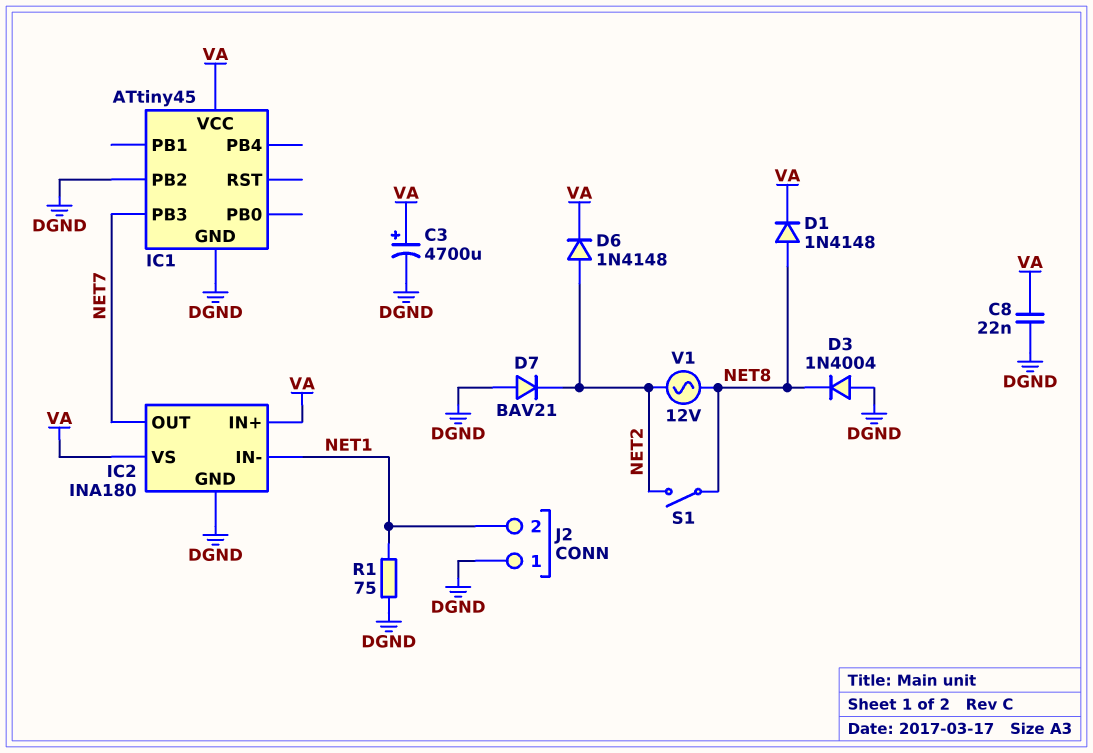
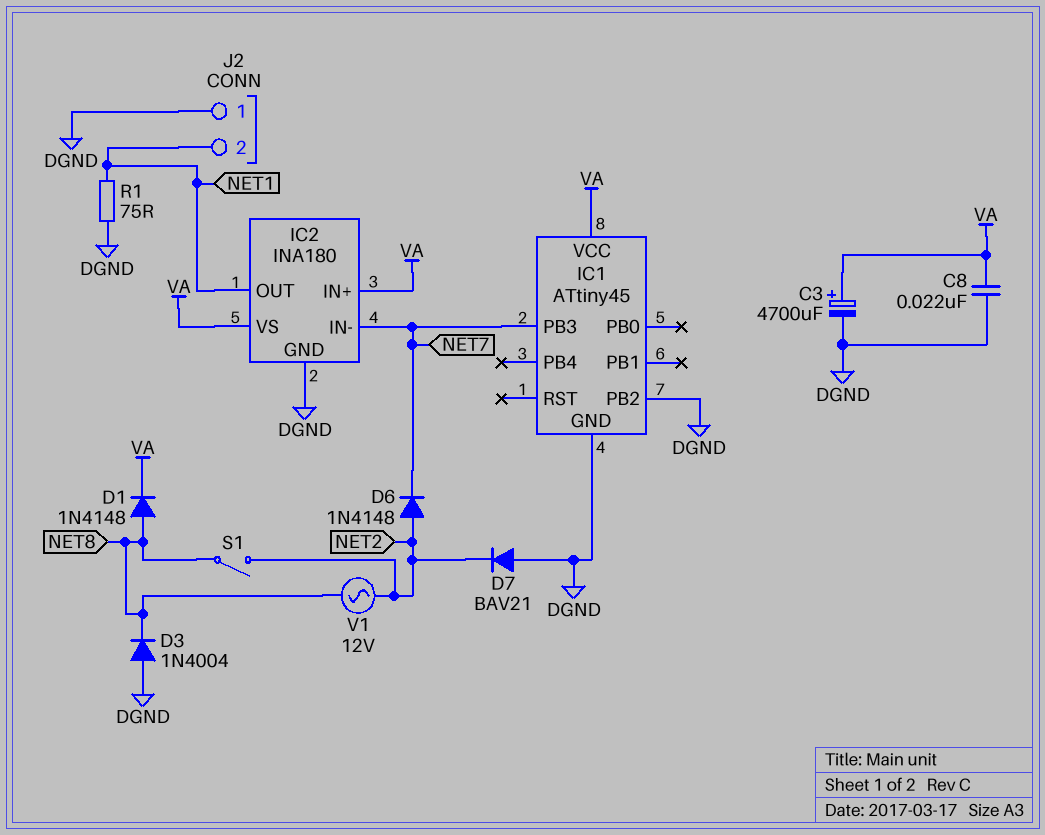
D6: diode 1N4148 (A NET2, K VA) -> diode 1N4148 (A NET2, K NET7)
IC2 pin IN-: NET1 -> NET7
IC2 pin OUT: NET7 -> NET1

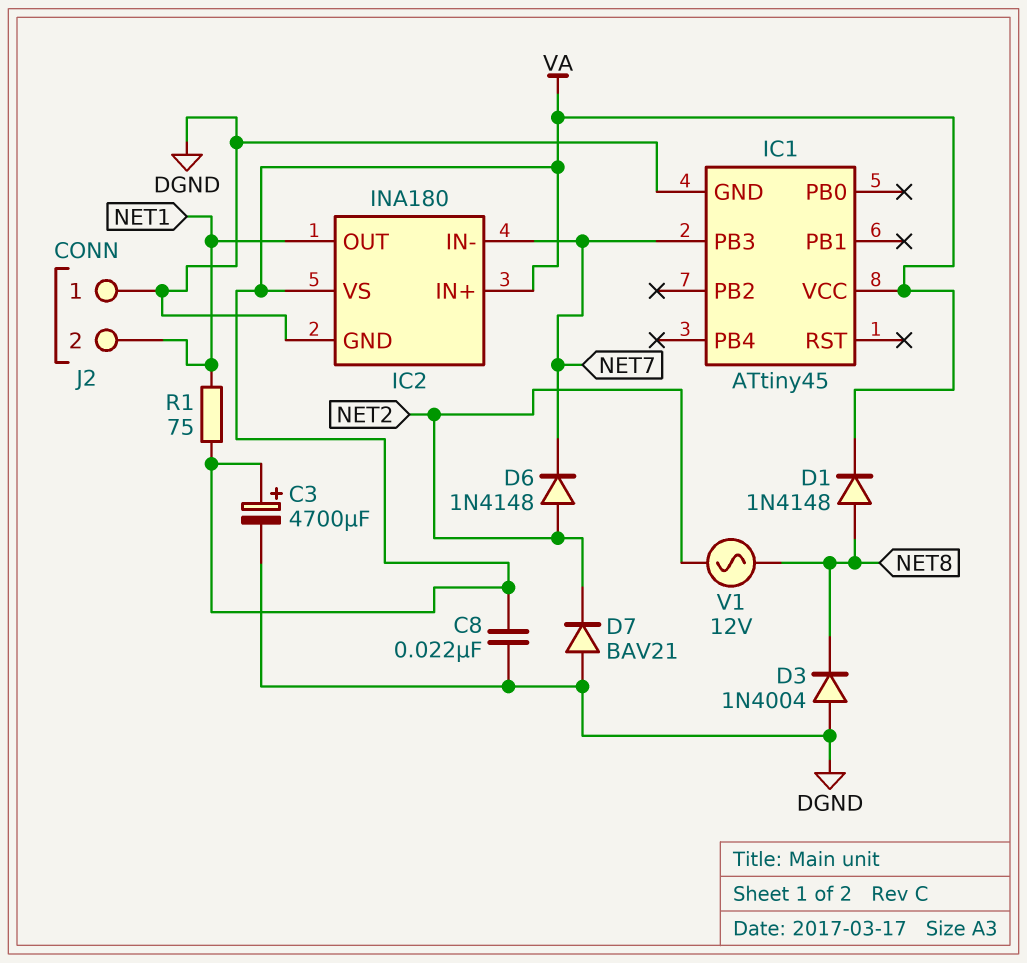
IC1 pin PB2: DGND -> none
R1: 75 (DGND, NET1) -> 75 (NET1, VA)
S1: switch (NET2, NET8) -> none

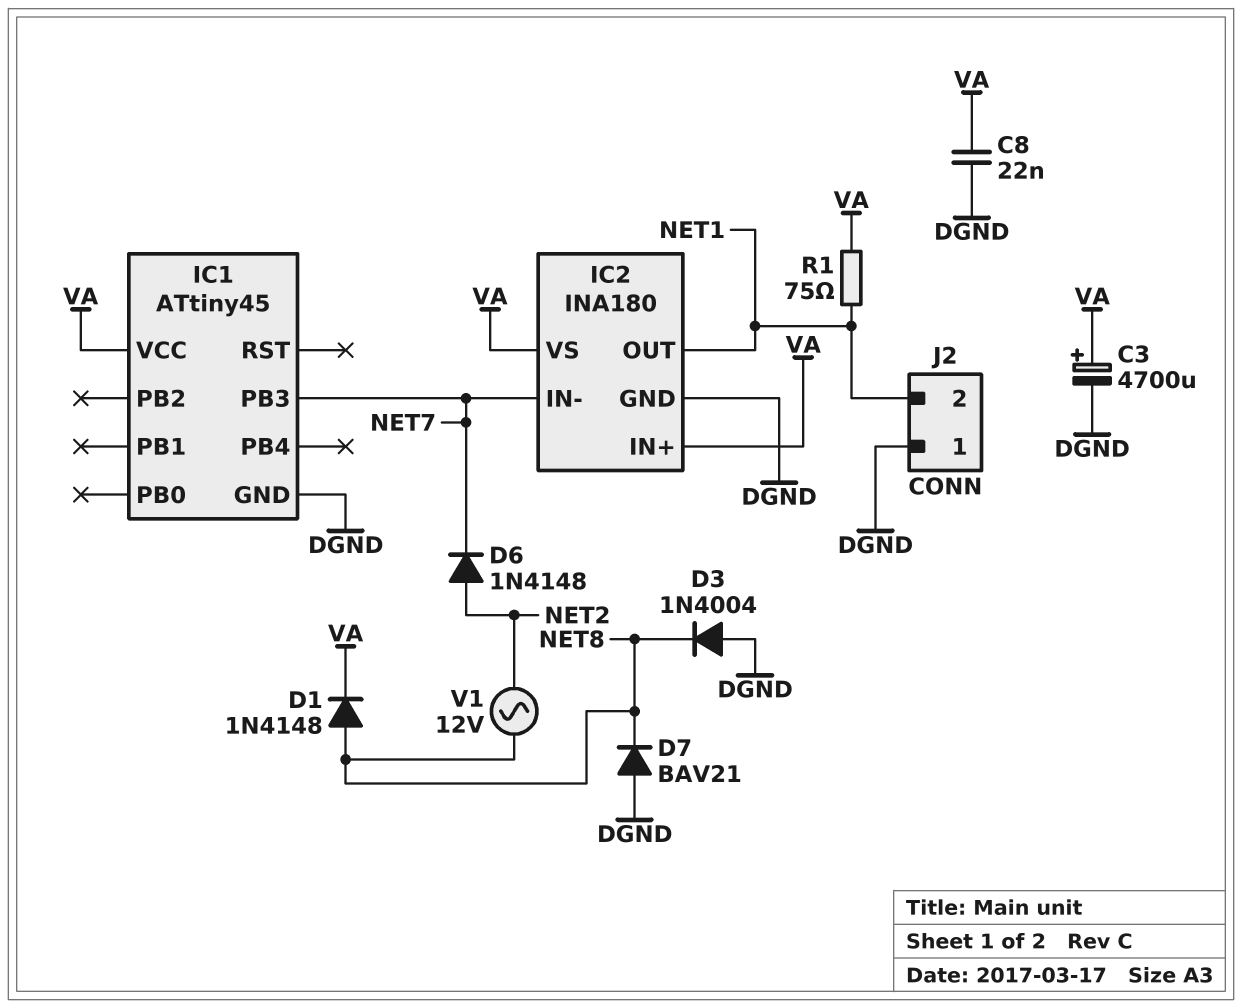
D7: diode BAV21 (A DGND, K NET2) -> diode BAV21 (A DGND, K NET8)

